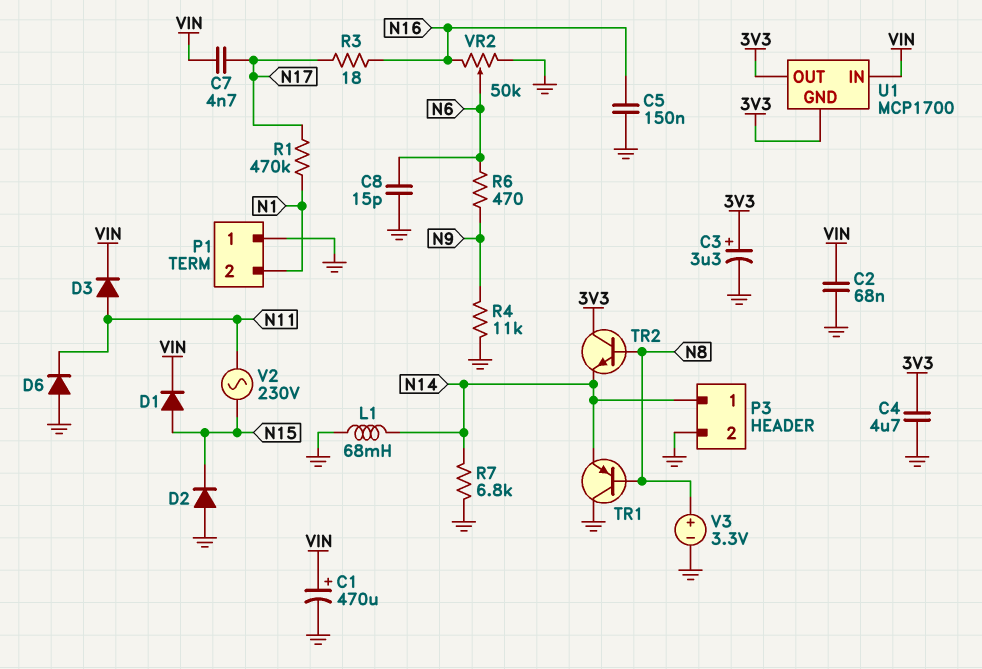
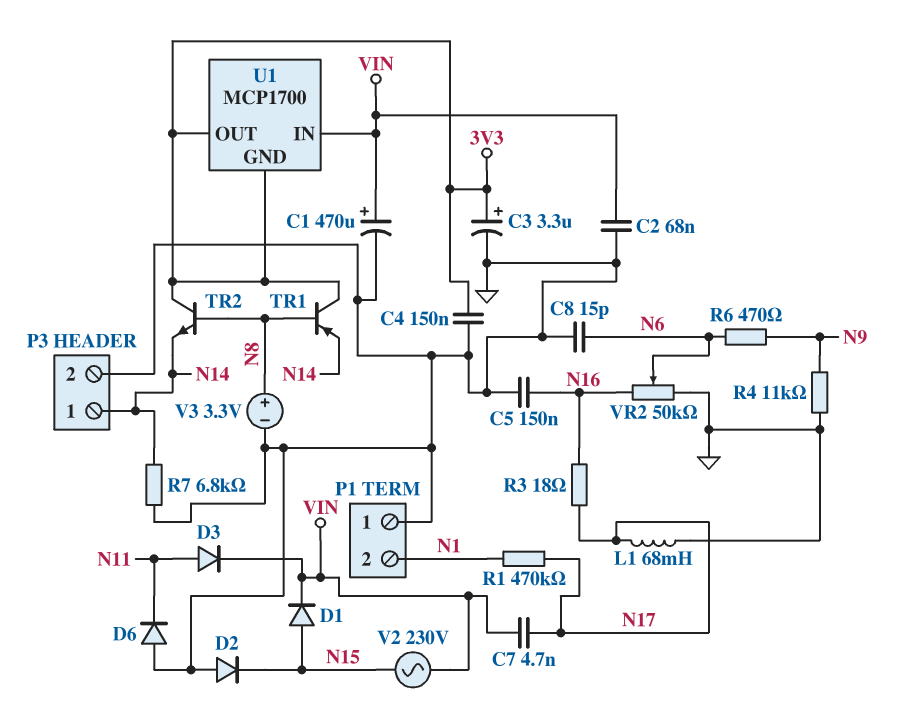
C4: 4.7uF (3V3, GND) -> 150nF (3V3, GND)
L1: 68mH (GND, N14) -> 68mH (GND, N17)
TR1: PNP (B N8, C GND, E N14) -> PNP (B N8, C 3V3, E N14)
V2: AC 230V (N11, N15) -> AC 230V (N15, VIN)

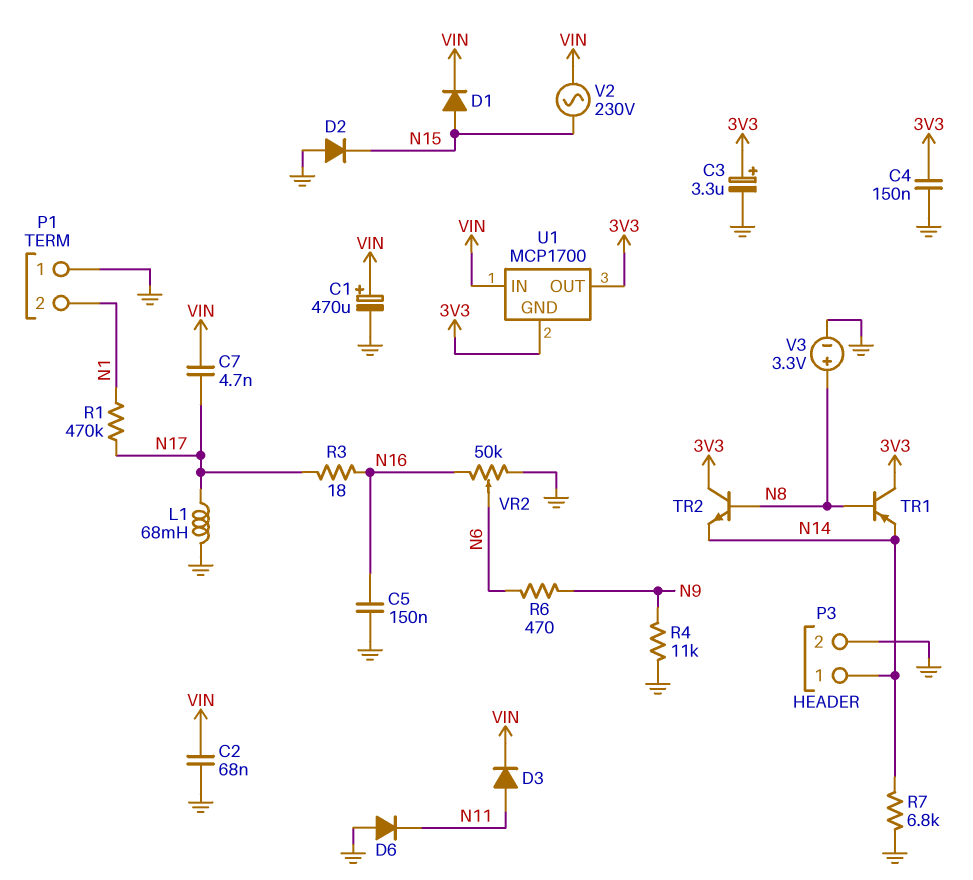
C8: 15pF (GND, N6) -> none

